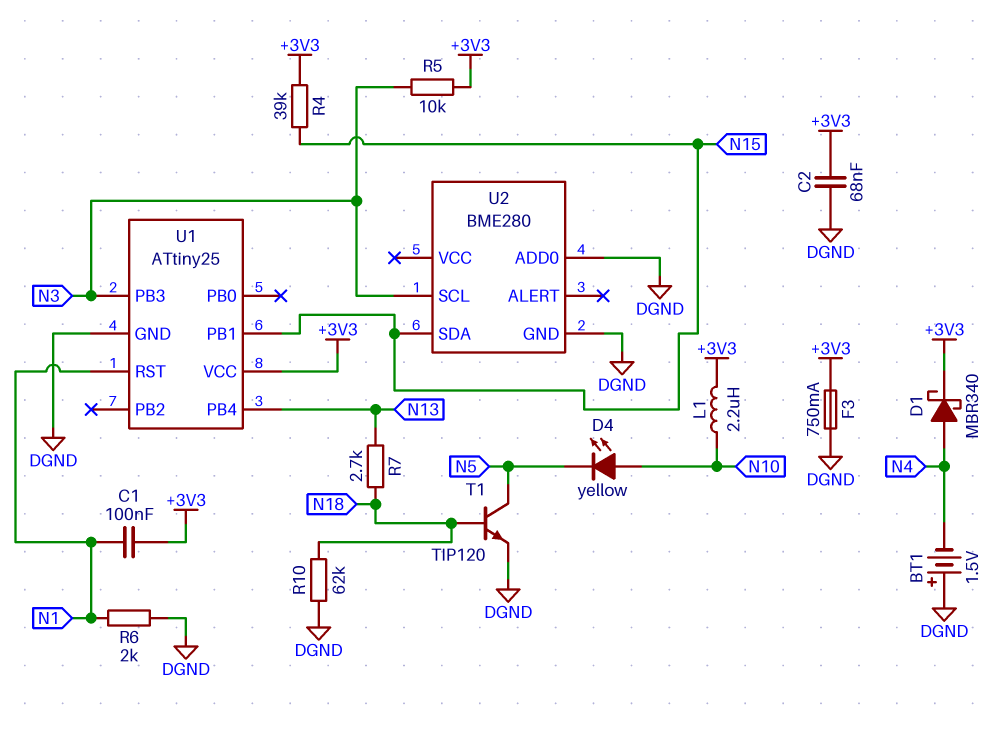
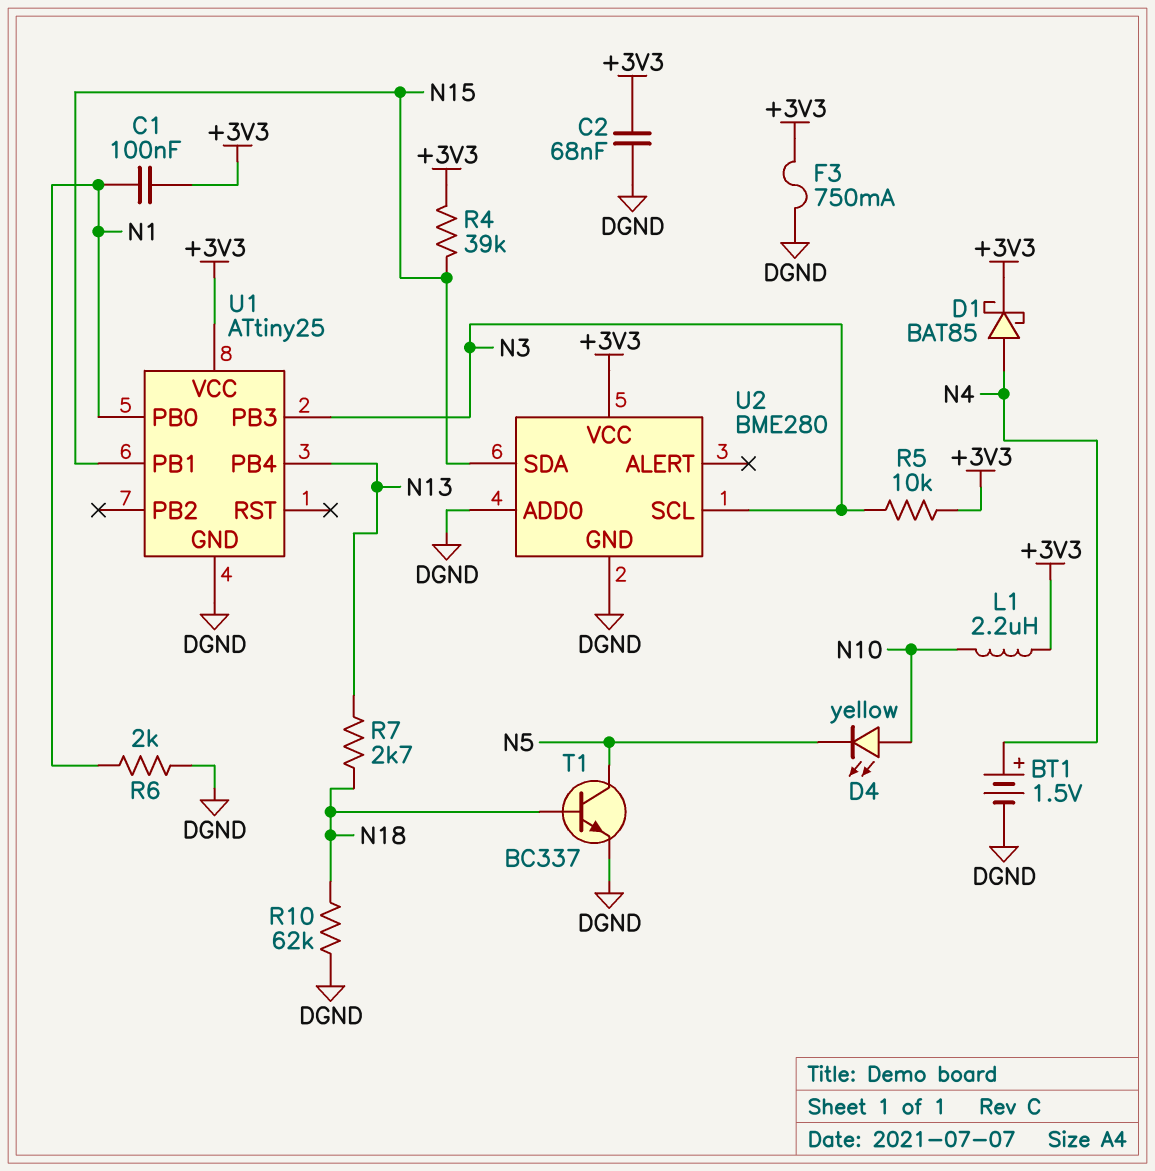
BT1: 1.5V (plus DGND, minus N4) -> 1.5V (plus N4, minus DGND)
D1: schottky MBR340 (A N4, K +3V3) -> schottky BAT85 (A N4, K +3V3)
T1: NPN TIP120 (B N18, C N5, E DGND) -> NPN BC337 (B N18, C N5, E DGND)
U1 pin PB0: none -> N1
U1 pin RST: N1 -> none
U2 pin VCC: none -> +3V3

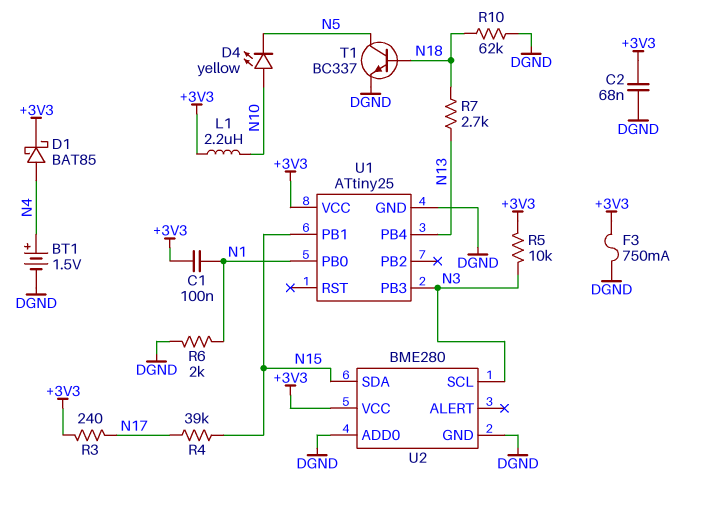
R3: none -> 240 (+3V3, N17)
R4: 39k (+3V3, N15) -> 39k (N15, N17)

